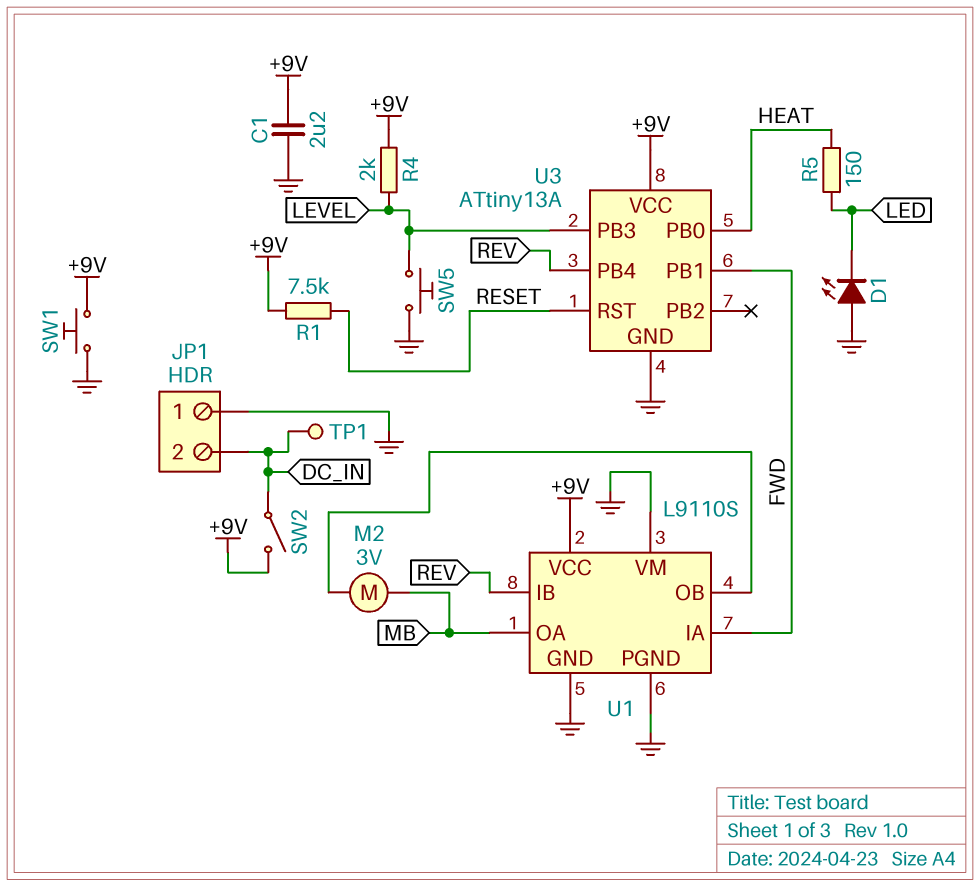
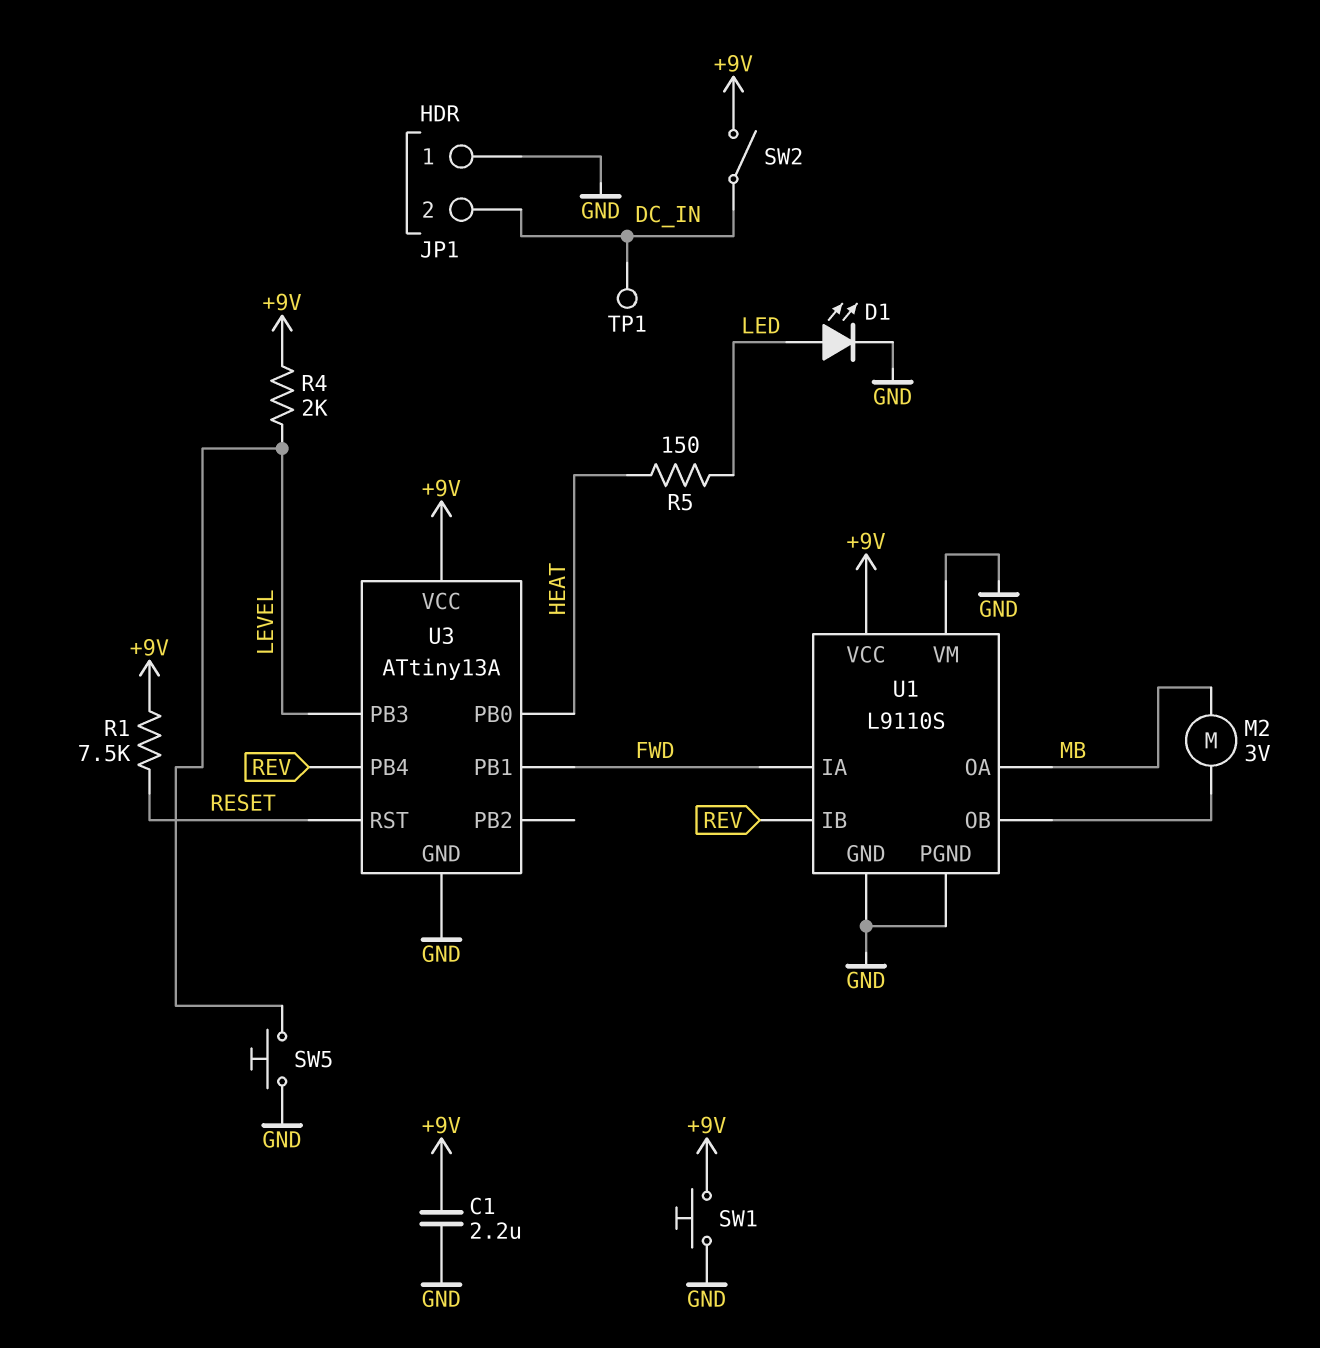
D1: LED (A GND, K LED) -> LED (A LED, K GND)

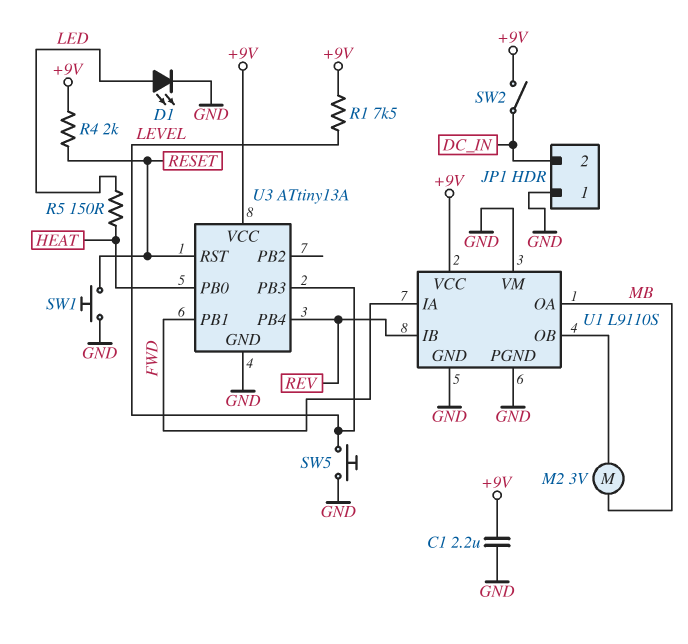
R1: 7.5k (+9V, RESET) -> 7.5k (+9V, LEVEL)
R4: 2k (+9V, LEVEL) -> 2k (+9V, RESET)
SW1: button (+9V, GND) -> button (GND, RESET)
TP1: test point (DC_IN) -> none

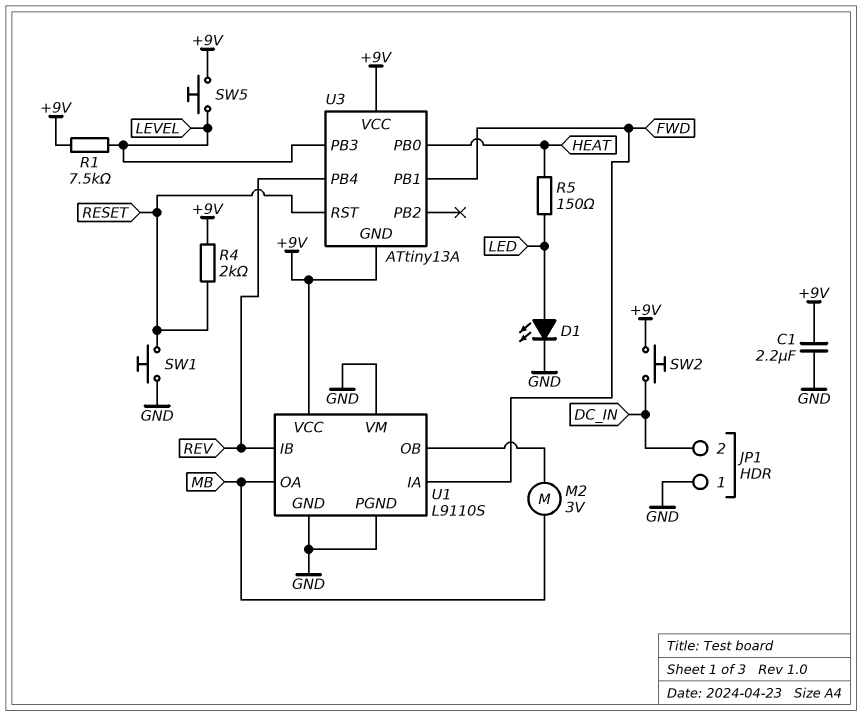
SW2: switch (+9V, DC_IN) -> button (+9V, DC_IN)
SW5: button (GND, LEVEL) -> button (+9V, LEVEL)
U3 pin GND: GND -> +9V

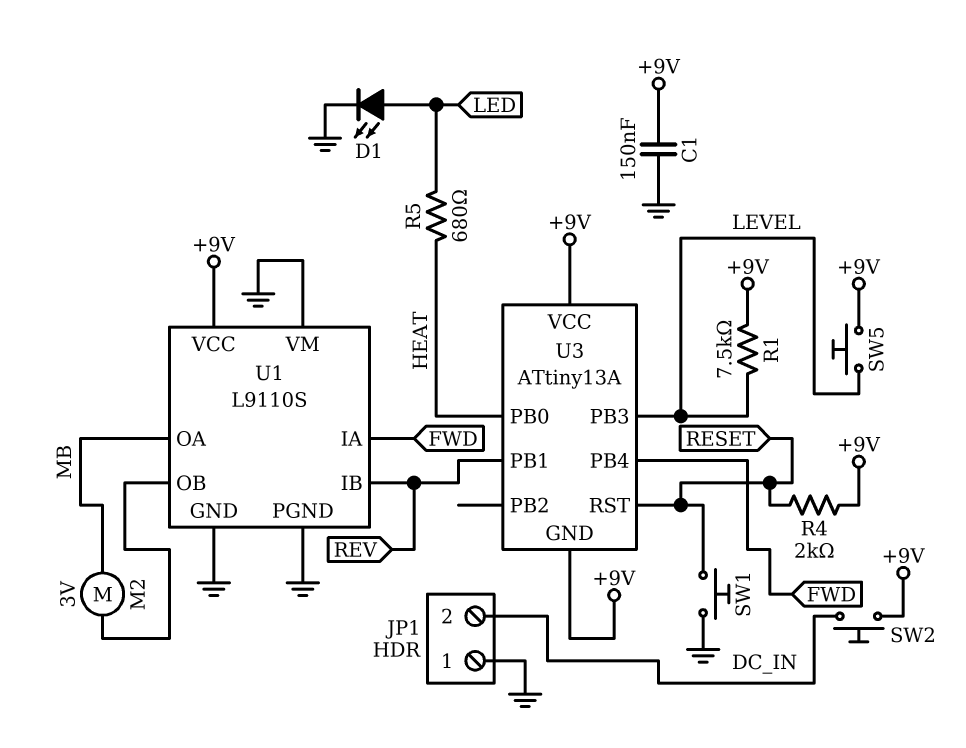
C1: 2.2uF (+9V, GND) -> 150nF (+9V, GND)
R5: 150 (HEAT, LED) -> 680 (HEAT, LED)
U3 pin PB1: FWD -> REV
U3 pin PB4: REV -> FWD

